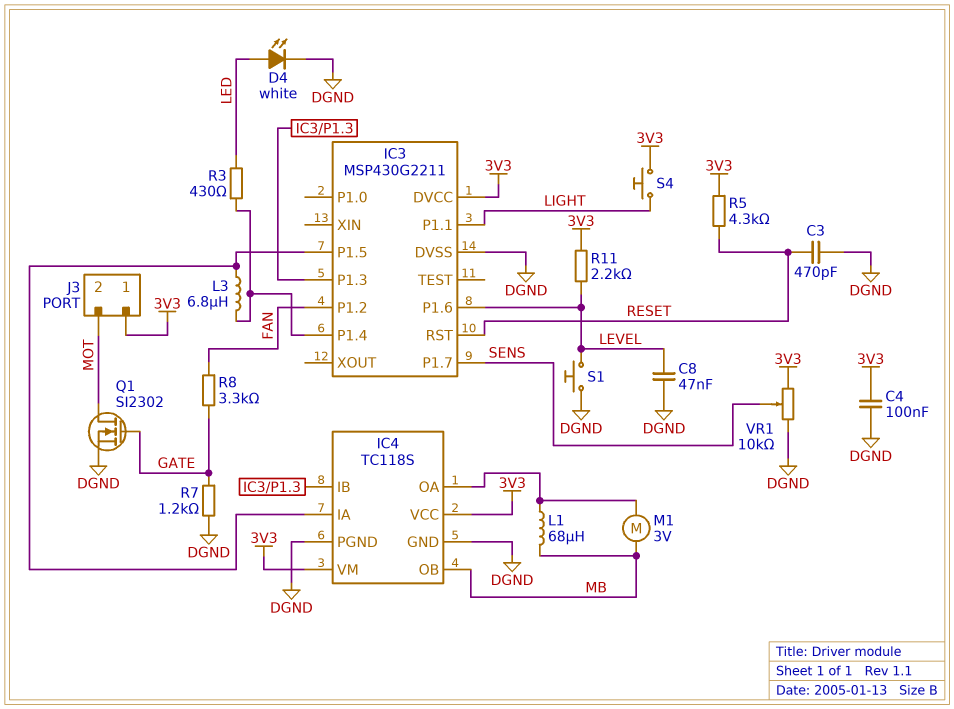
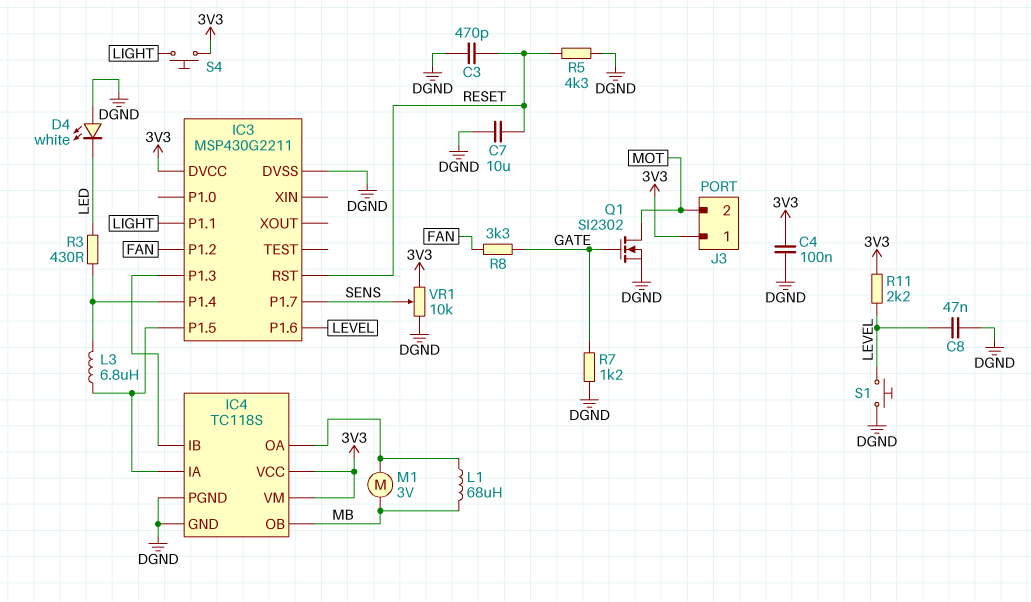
C7: none -> 10uF (DGND, RESET)
D4: LED white (A LED, K DGND) -> LED white (A DGND, K LED)
R5: 4.3k (3V3, RESET) -> 4.3k (DGND, RESET)

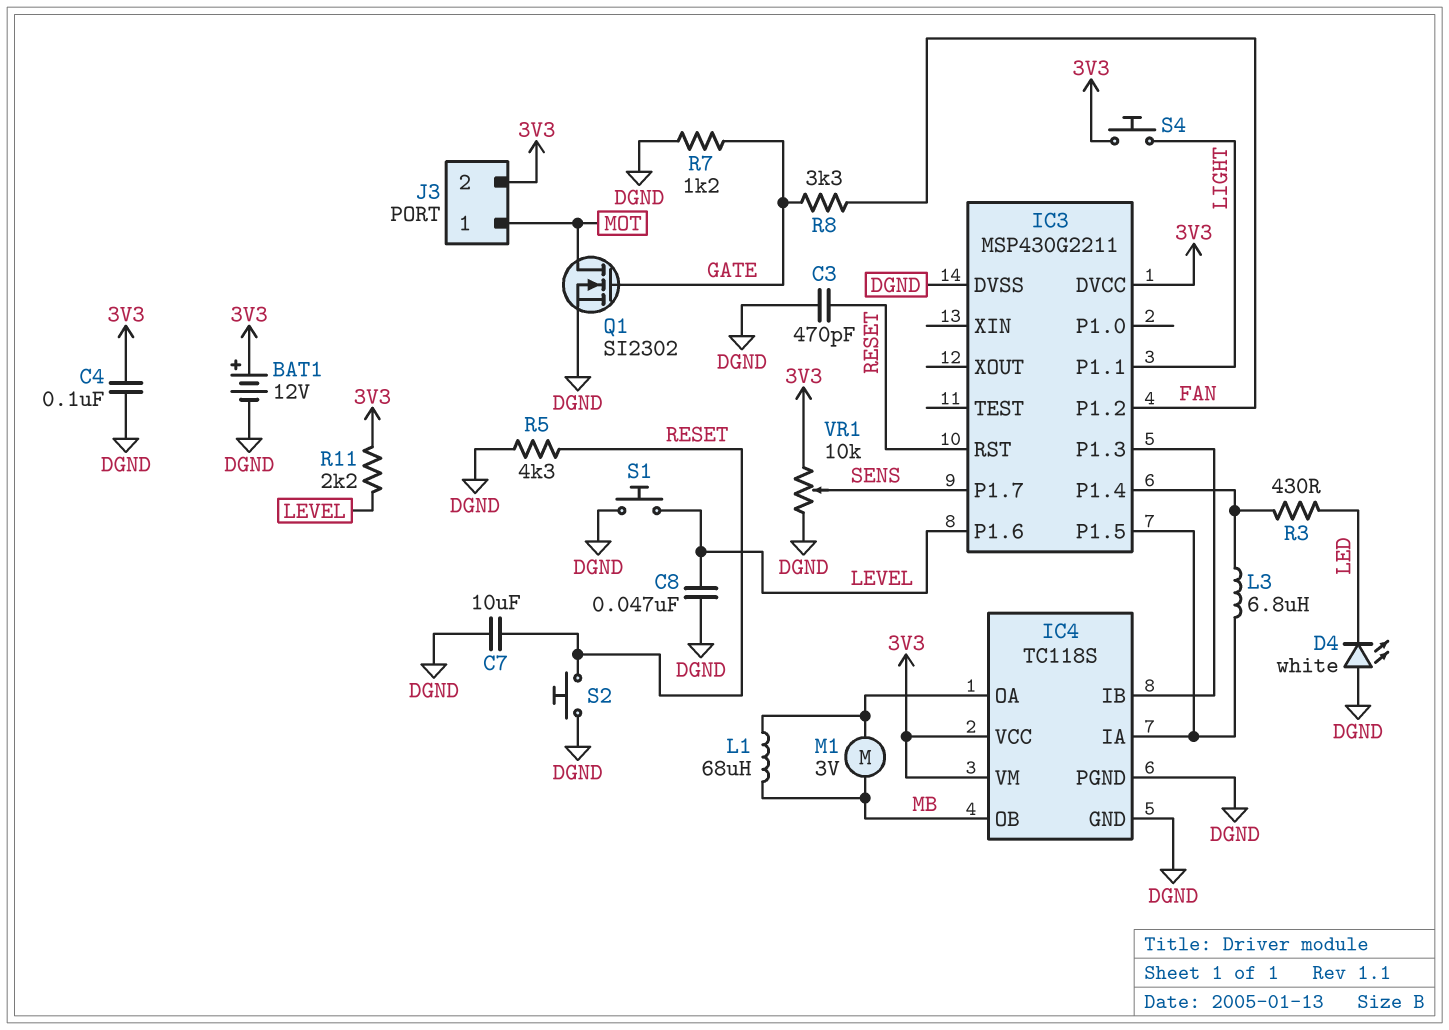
BAT1: none -> 12V (plus 3V3, minus DGND)
J3 pin 1: 3V3 -> MOT
J3 pin 2: MOT -> 3V3
S2: none -> button (DGND, RESET)

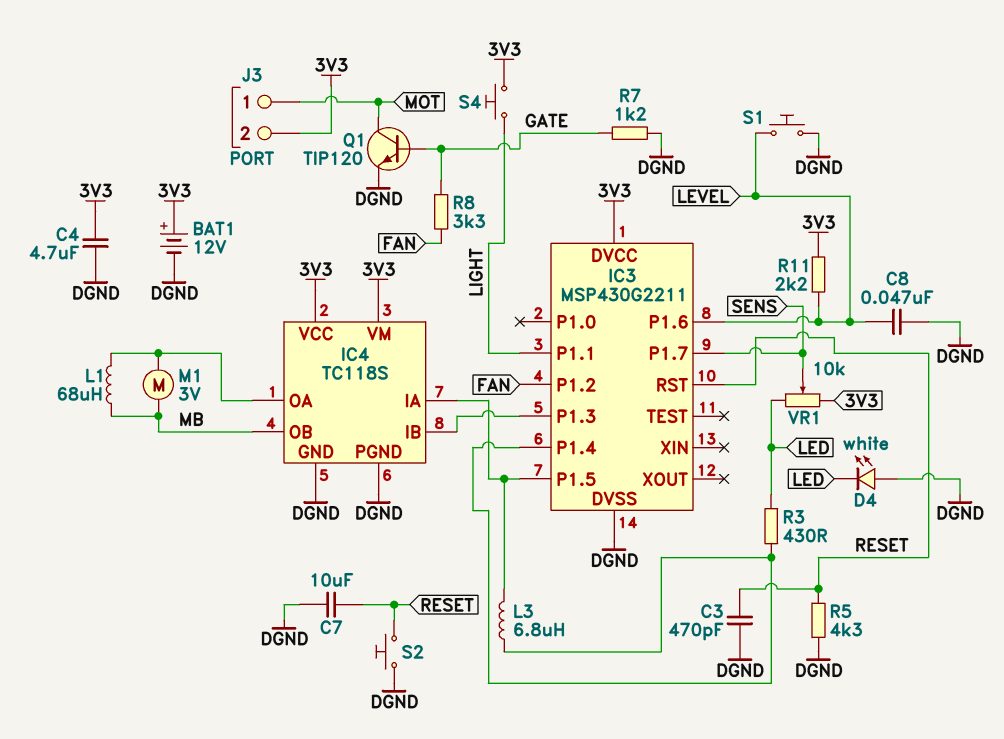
C4: 100nF (3V3, DGND) -> 4.7uF (3V3, DGND)
Q1: NMOS SI2302 (G GATE, D MOT, S DGND) -> NPN TIP120 (B GATE, C MOT, E DGND)
VR1: 10k (3V3, DGND, wiper SENS) -> 10k (3V3, LED, wiper SENS)

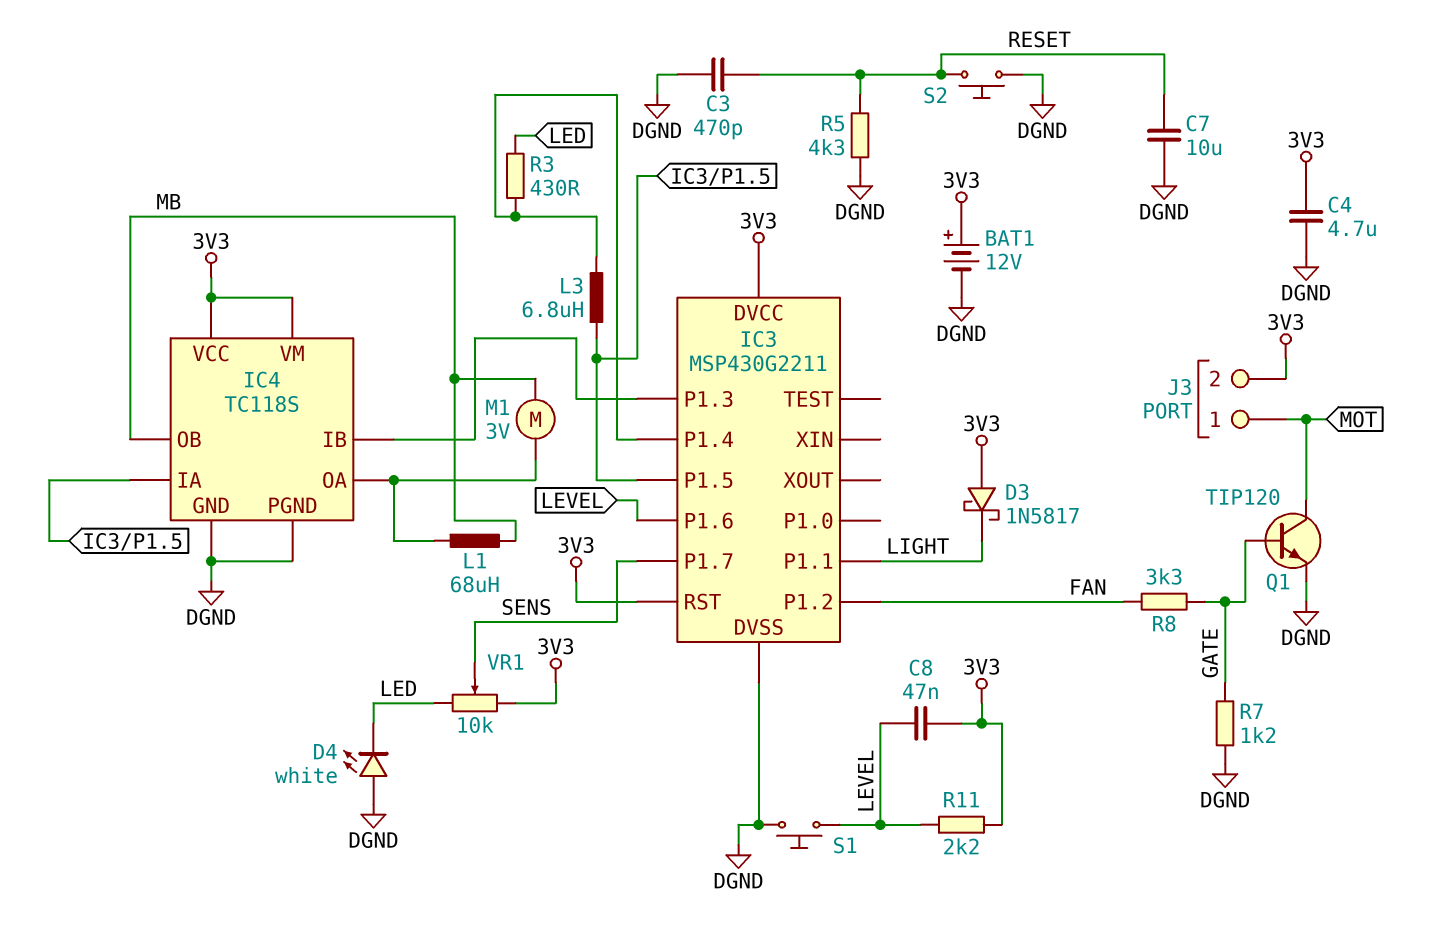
C8: 47nF (DGND, LEVEL) -> 47nF (3V3, LEVEL)
D3: none -> schottky 1N5817 (A 3V3, K LIGHT)
IC3 pin RST: RESET -> 3V3
S4: button (3V3, LIGHT) -> none

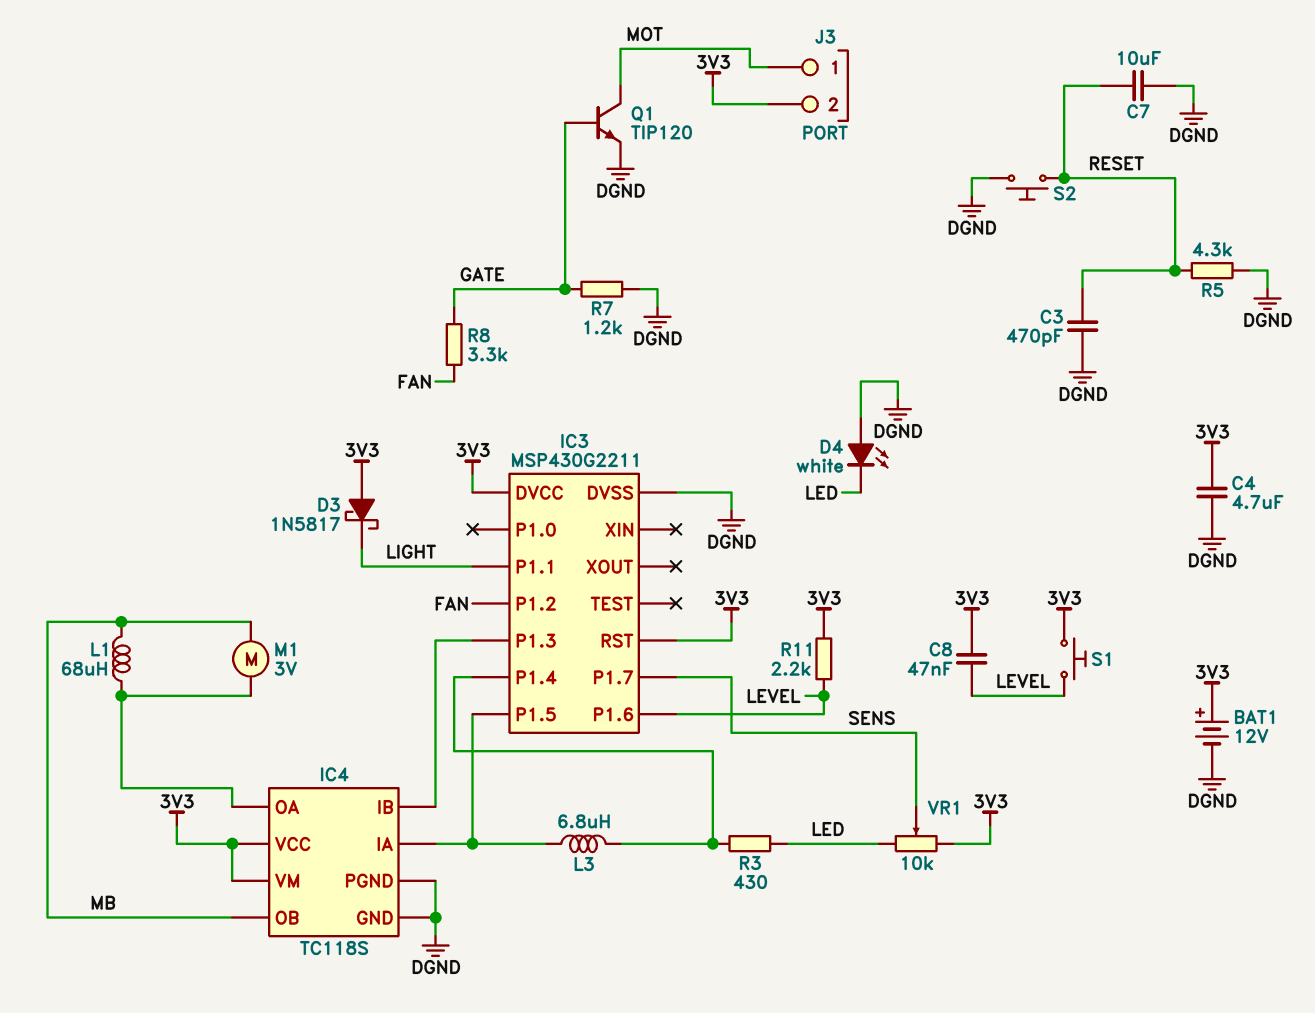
S1: button (DGND, LEVEL) -> button (3V3, LEVEL)

